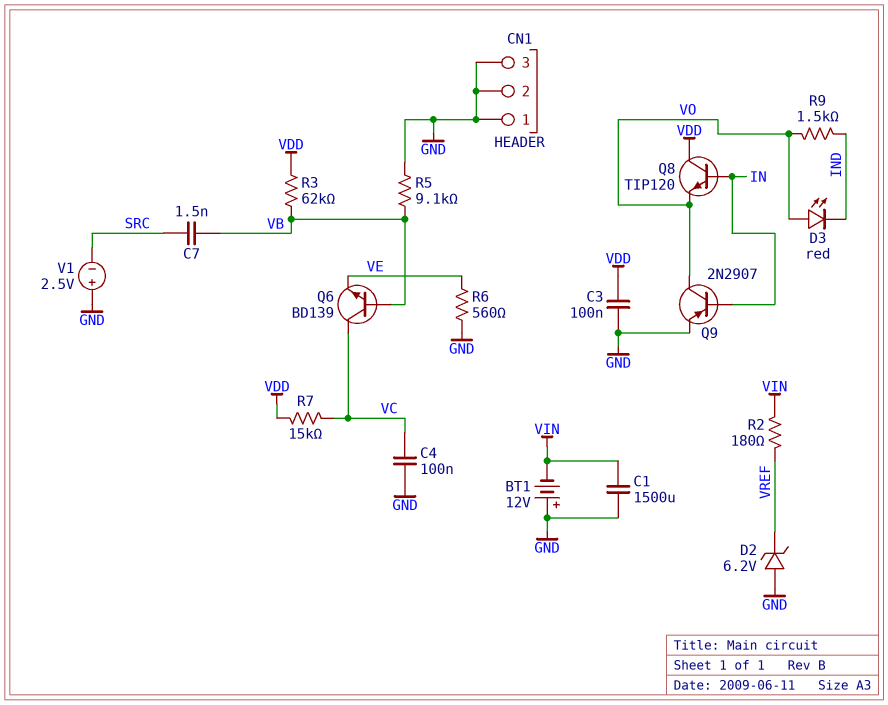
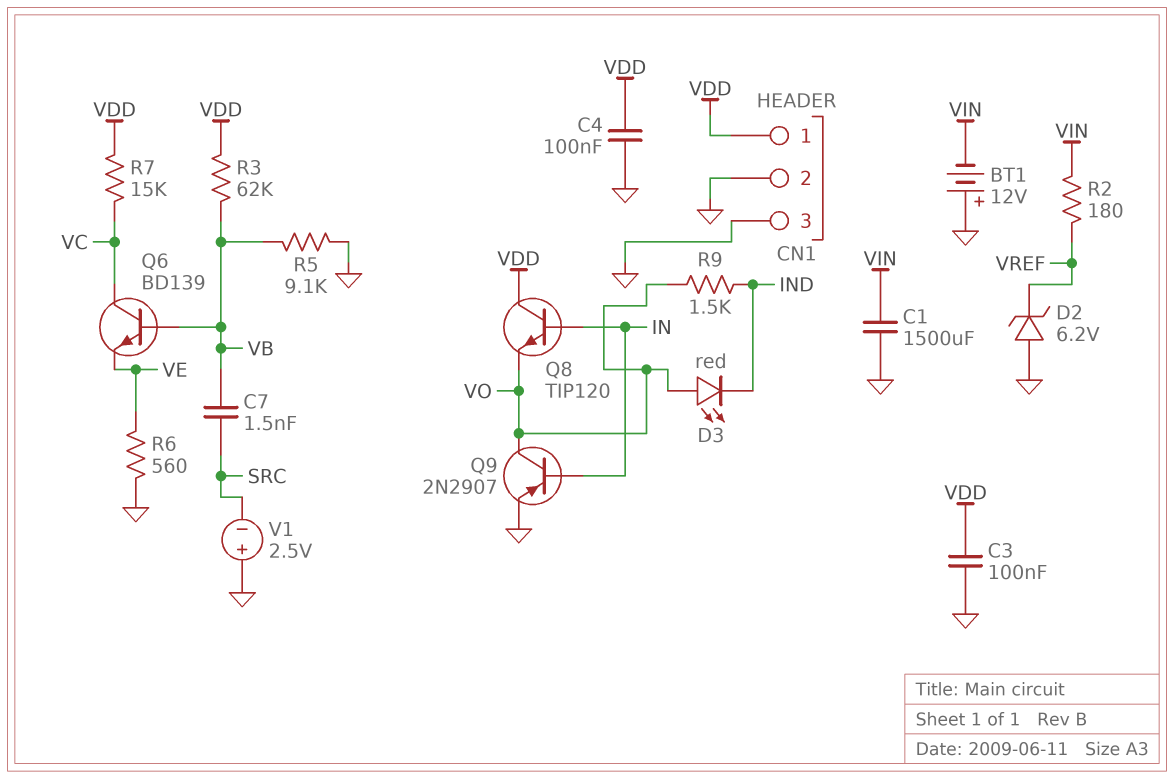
C4: 100nF (GND, VC) -> 100nF (GND, VDD)
CN1 pin 1: GND -> VDD

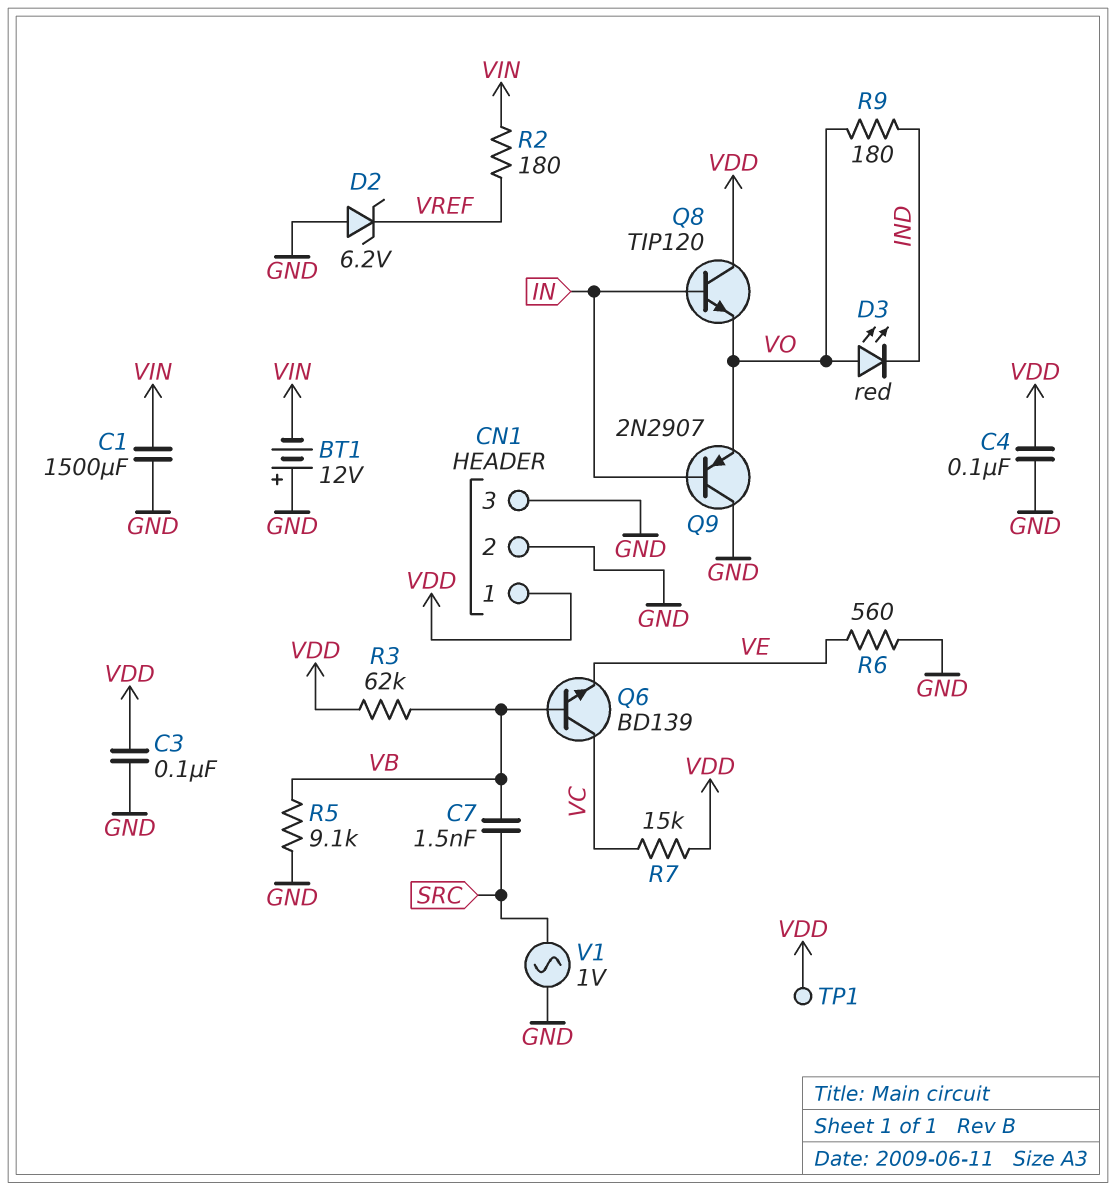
Q9: PNP 2N2907 (B IN, C VO, E GND) -> PNP 2N2907 (B IN, C GND, E VO)
R9: 1.5k (IND, VO) -> 180 (IND, VO)
TP1: none -> test point (VDD)
V1: 2.5V (plus GND, minus SRC) -> AC 1V (GND, SRC)

